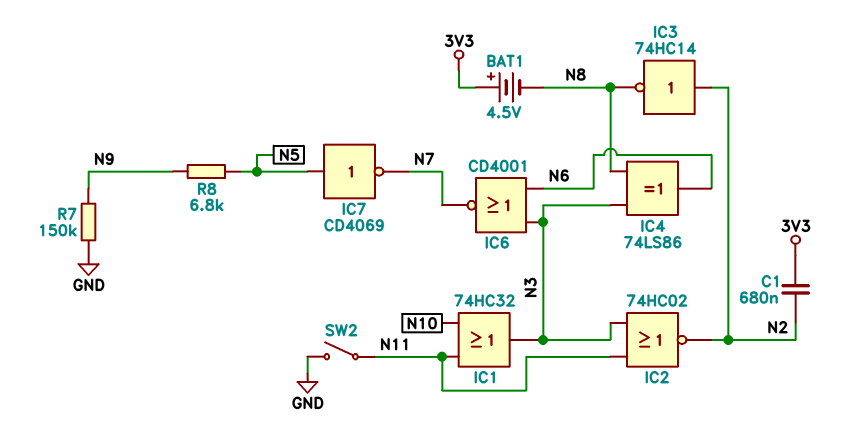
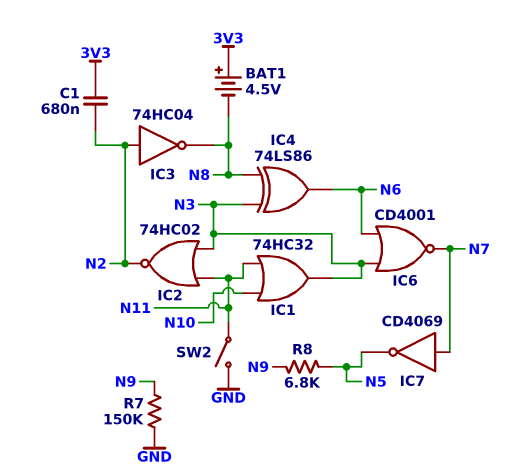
IC3: NOT 74HC14 (in N2, out N8) -> NOT 74HC04 (in N2, out N8)
IC7: NOT CD4069 (in N5, out N7) -> NOT CD4069 (in N7, out N5)

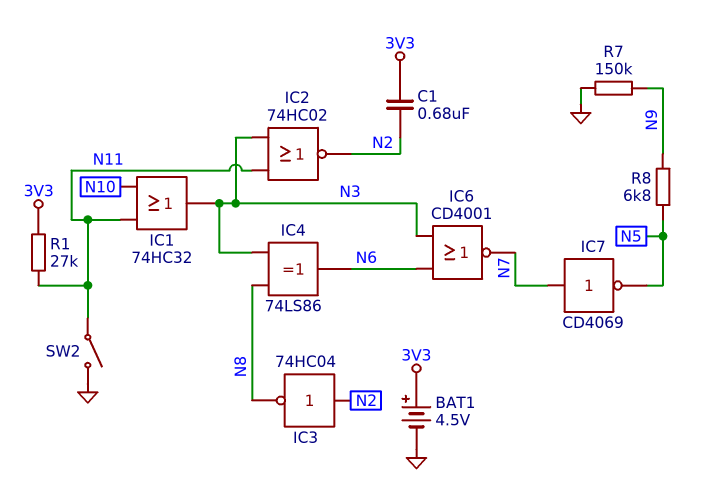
BAT1: 4.5V (plus 3V3, minus N8) -> 4.5V (plus 3V3, minus GND)
R1: none -> 27k (3V3, N11)

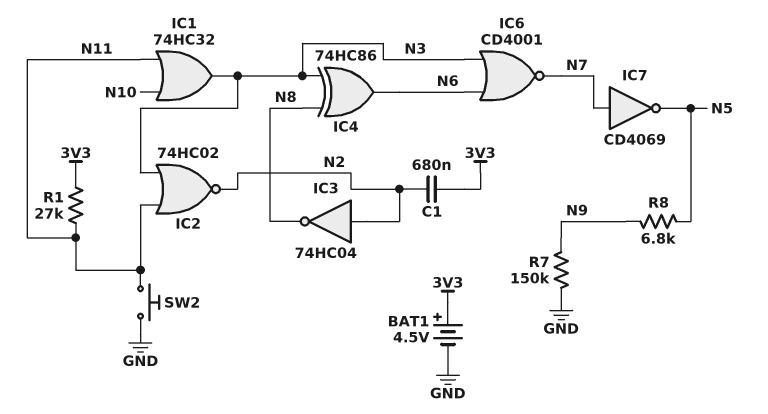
IC4: XOR 74LS86 (in N3, in N8, out N6) -> XOR 74HC86 (in N3, in N8, out N6)
SW2: switch (GND, N11) -> button (GND, N11)

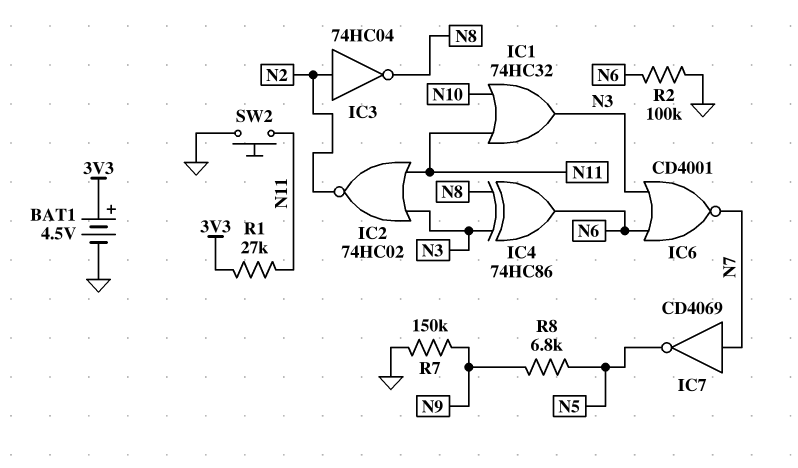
C1: 680nF (3V3, N2) -> none
R2: none -> 100k (GND, N6)

